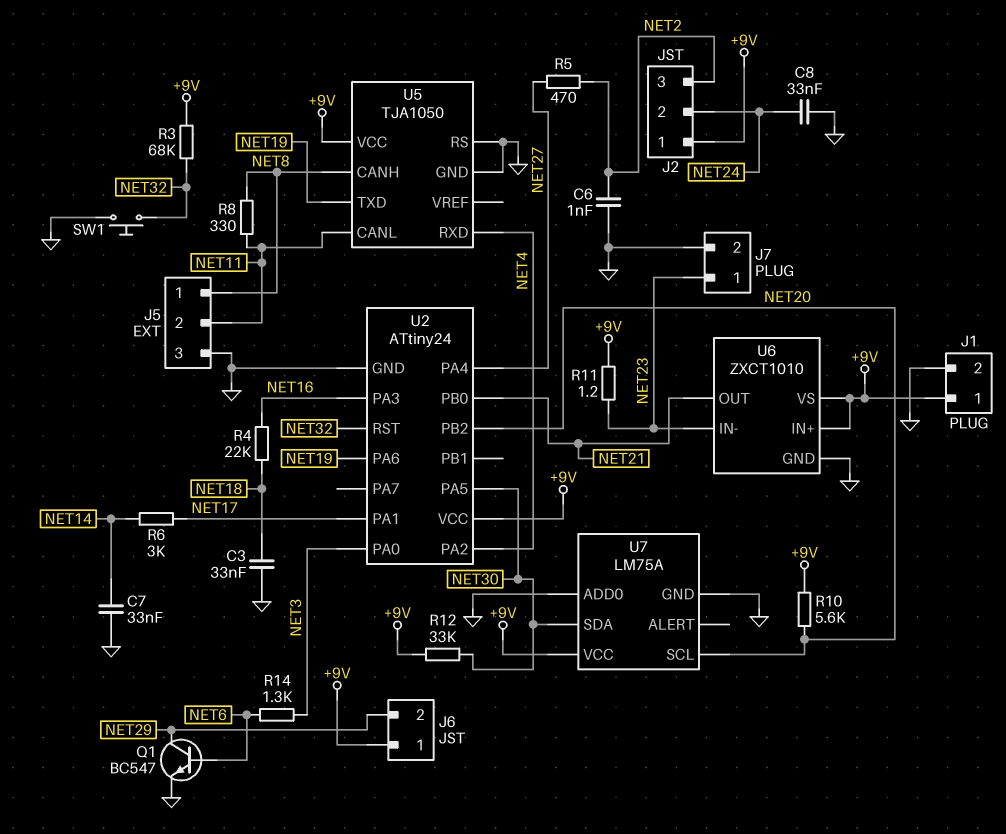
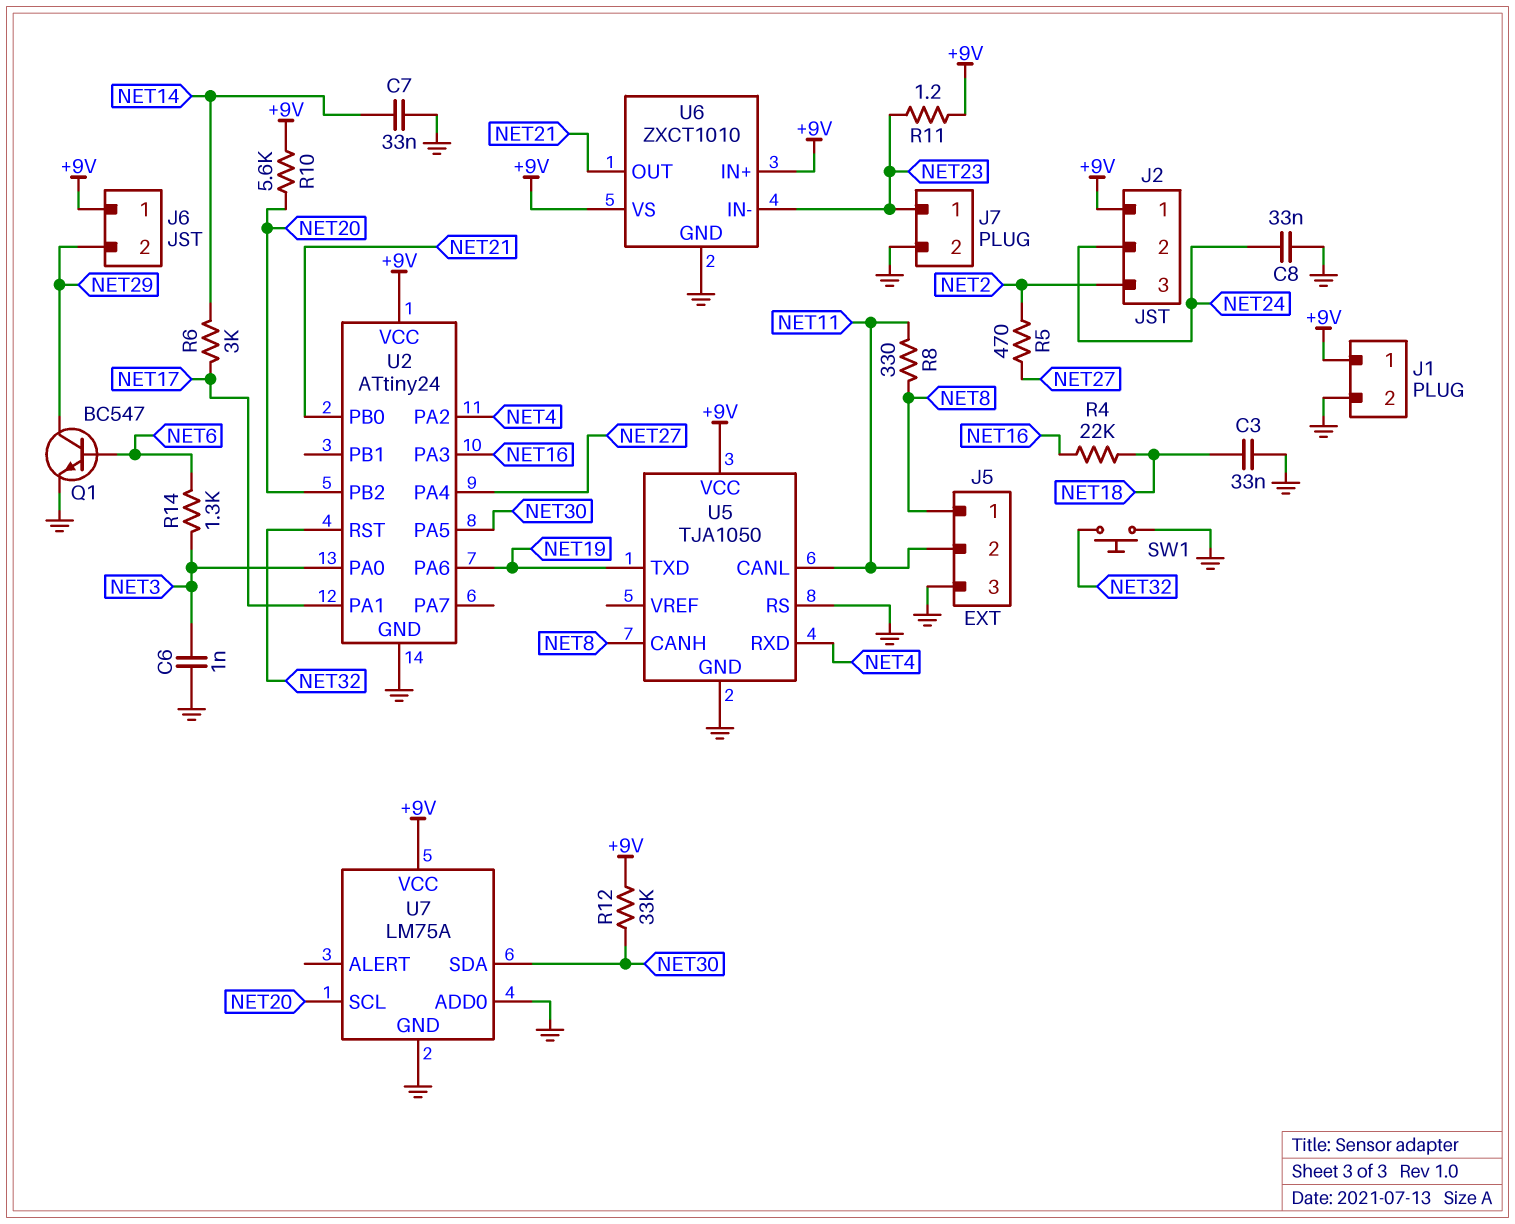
C6: 1nF (GND, NET2) -> 1nF (GND, NET3)
R3: 68k (+9V, NET32) -> none

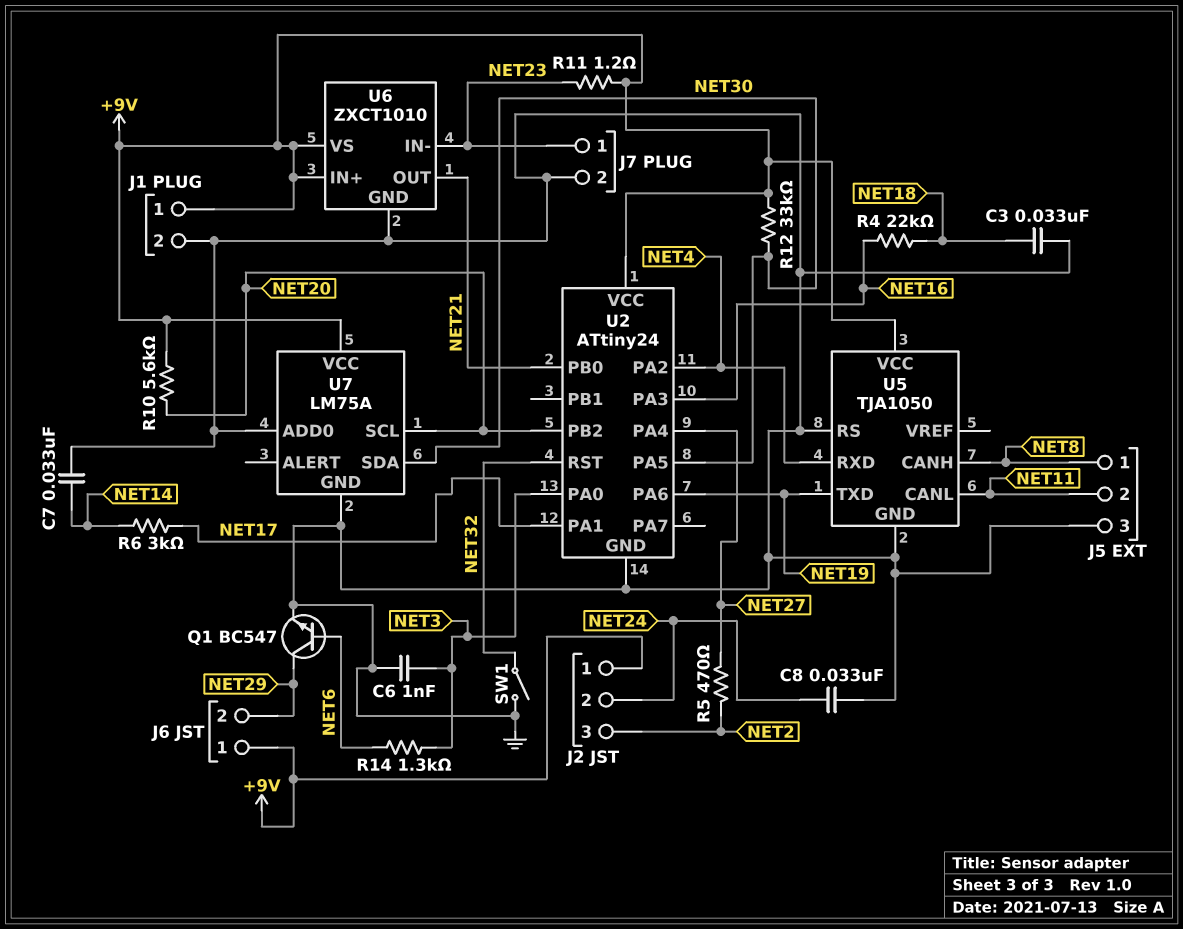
R8: 330 (NET8, NET11) -> none
SW1: button (GND, NET32) -> switch (GND, NET32)

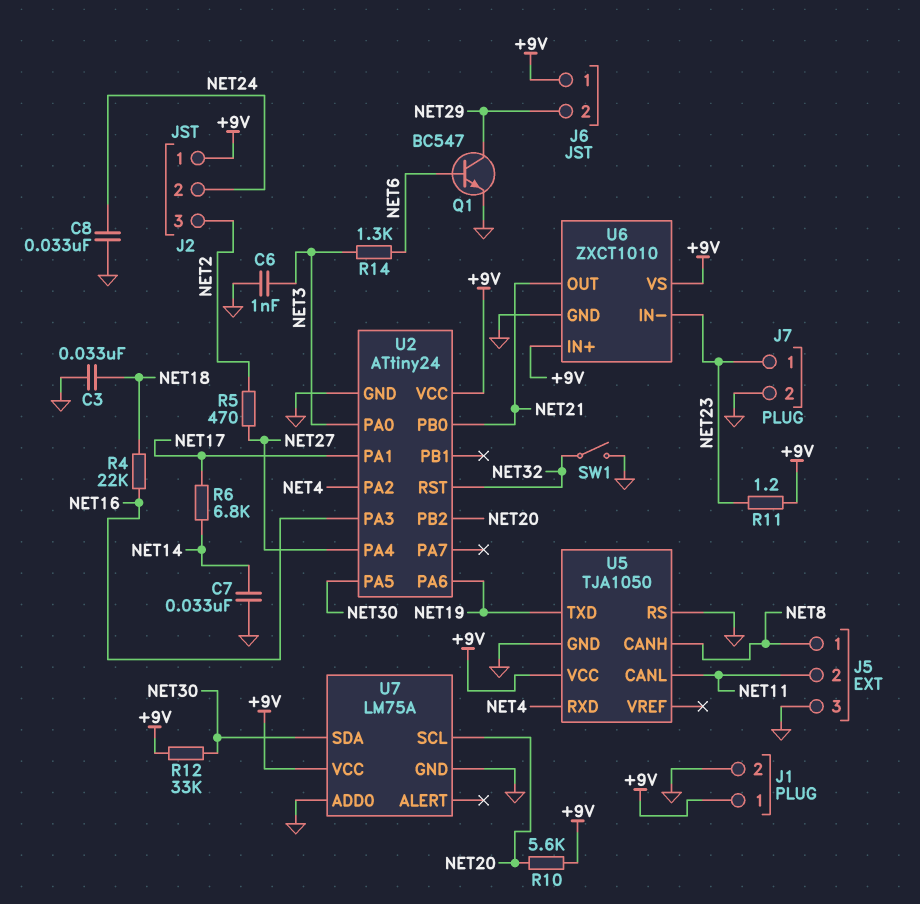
R6: 3k (NET14, NET17) -> 6.8k (NET14, NET17)

